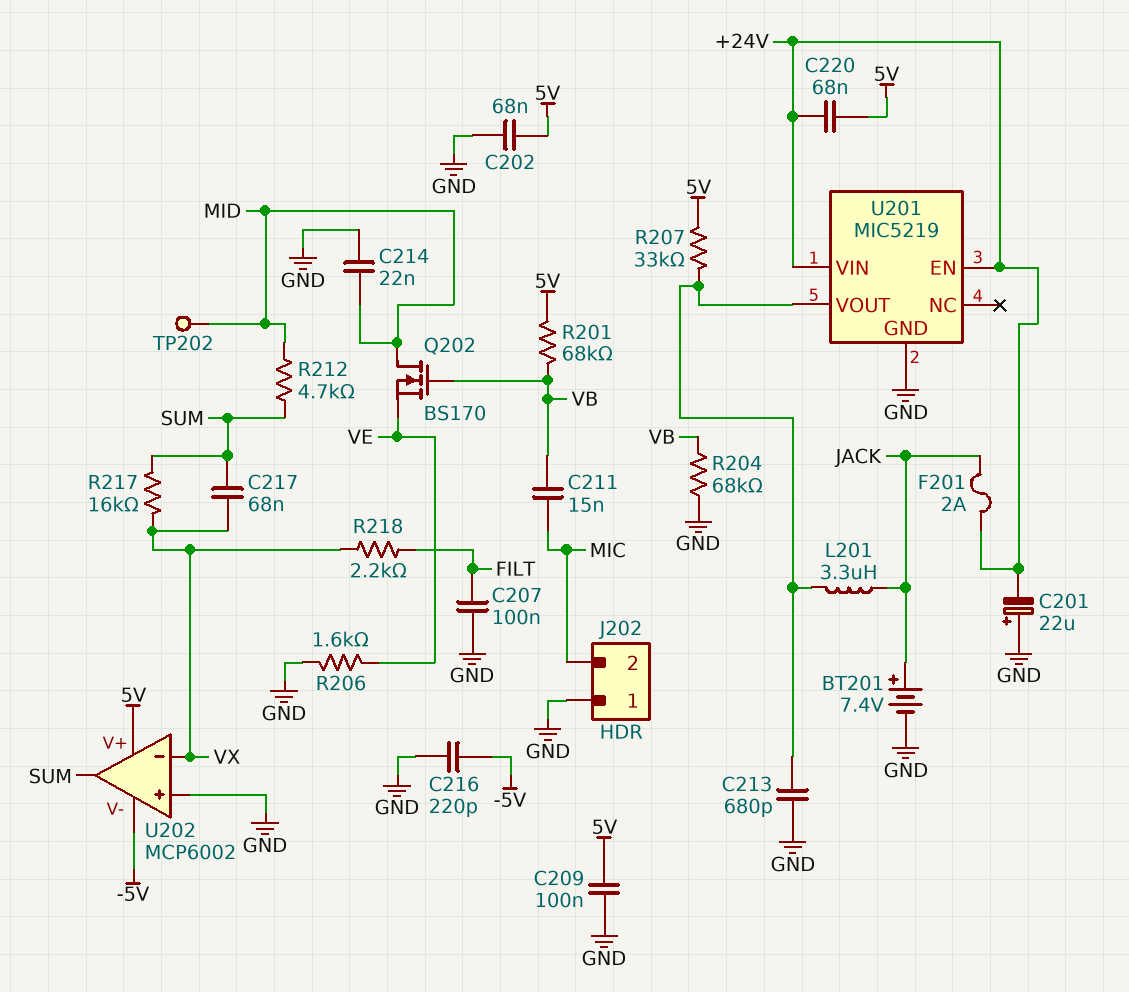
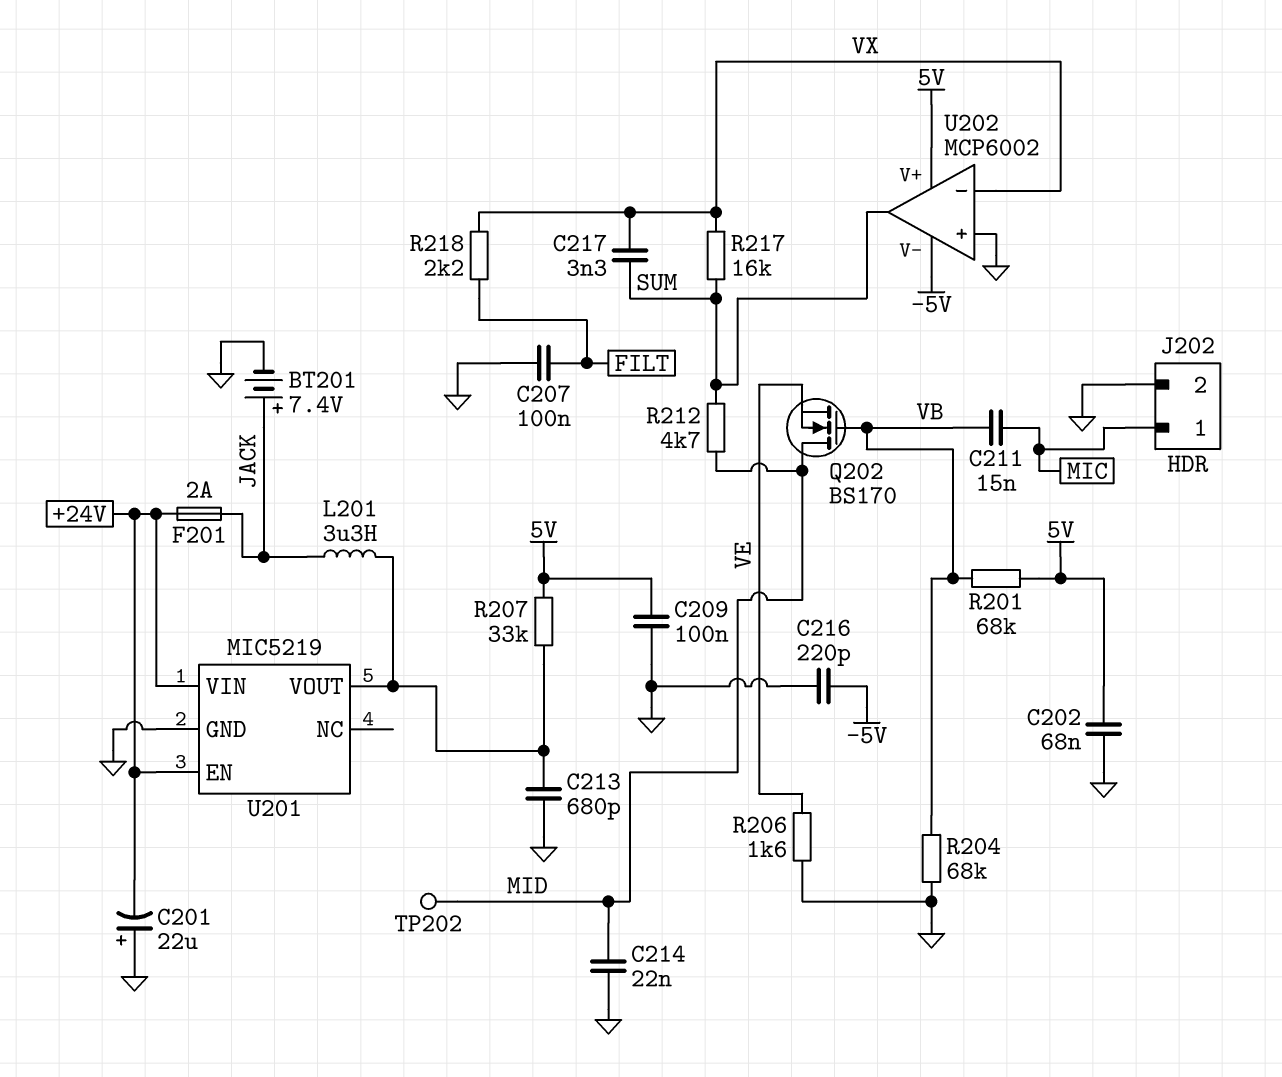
C217: 68nF (SUM, VX) -> 3.3nF (SUM, VX)
C220: 68nF (+24V, 5V) -> none
J202 pin 1: GND -> MIC
J202 pin 2: MIC -> GND

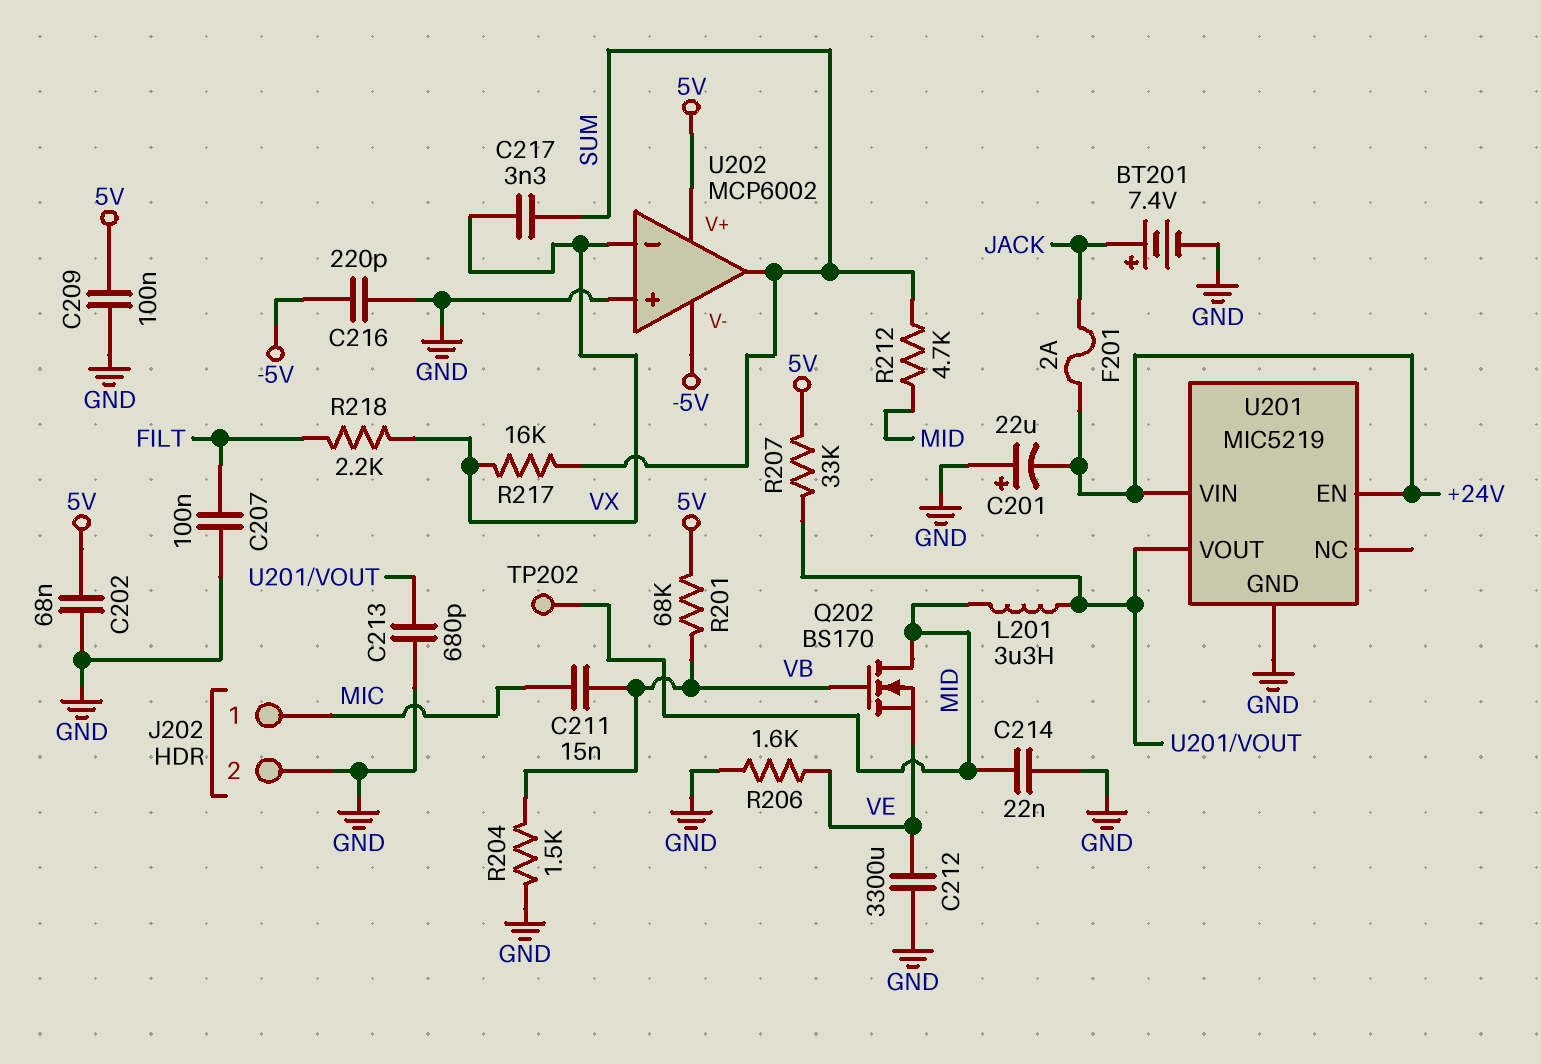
C212: none -> 3300uF (GND, VE)
L201: 3.3uH (JACK, U201/VOUT) -> 3.3uH (MID, U201/VOUT)
R204: 68k (GND, VB) -> 1.5k (GND, VB)

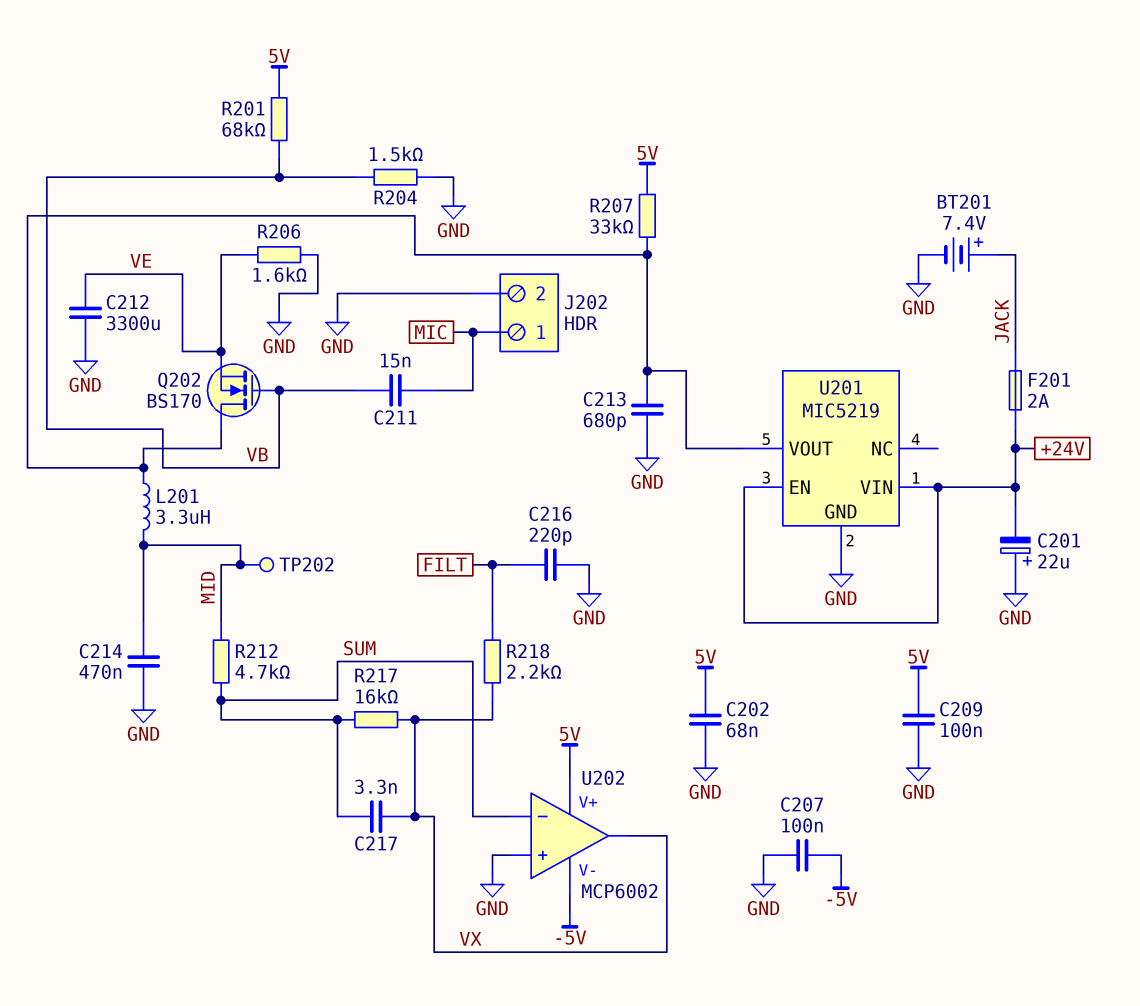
C207: 100nF (FILT, GND) -> 100nF (-5V, GND)
C214: 22nF (GND, MID) -> 470nF (GND, MID)
C216: 220pF (-5V, GND) -> 220pF (FILT, GND)
Q202: NMOS BS170 (G VB, D MID, S VE) -> NMOS BS170 (G VB, D U201/VOUT, S VE)
U202 pin in-: VX -> SUM
U202 pin out: SUM -> VX

